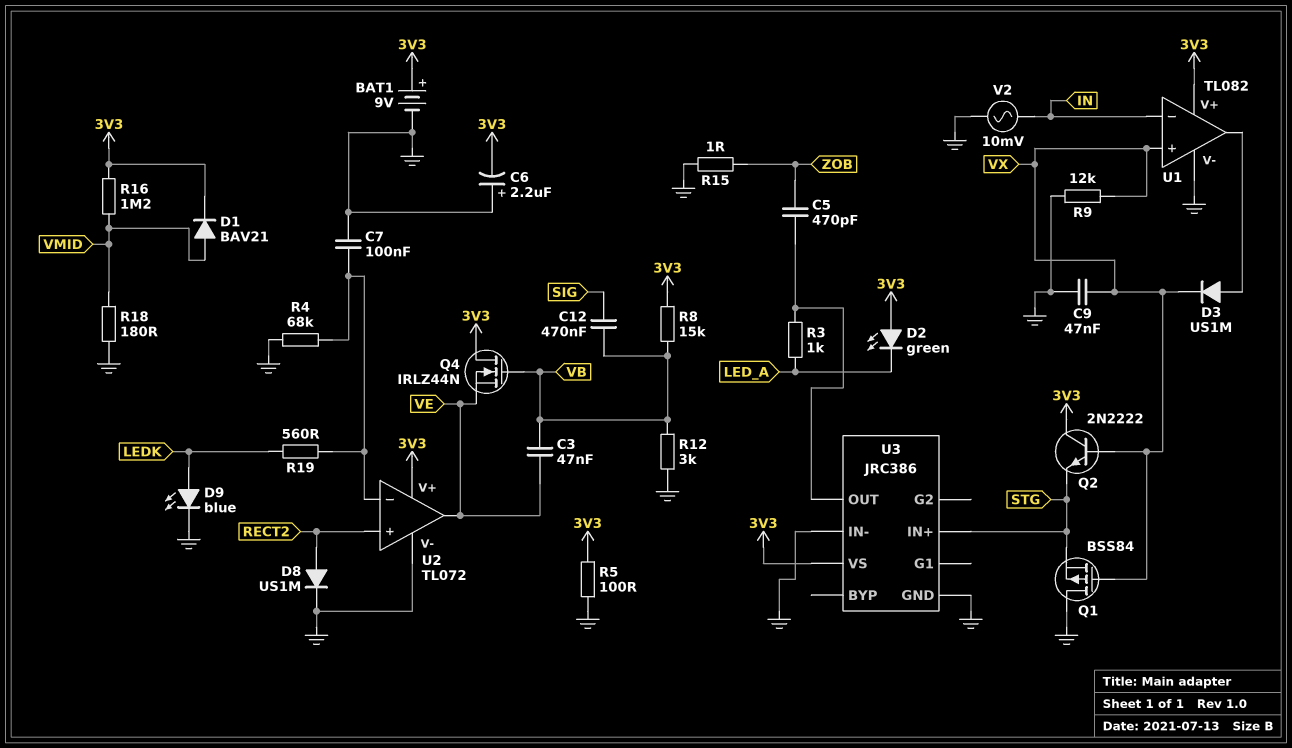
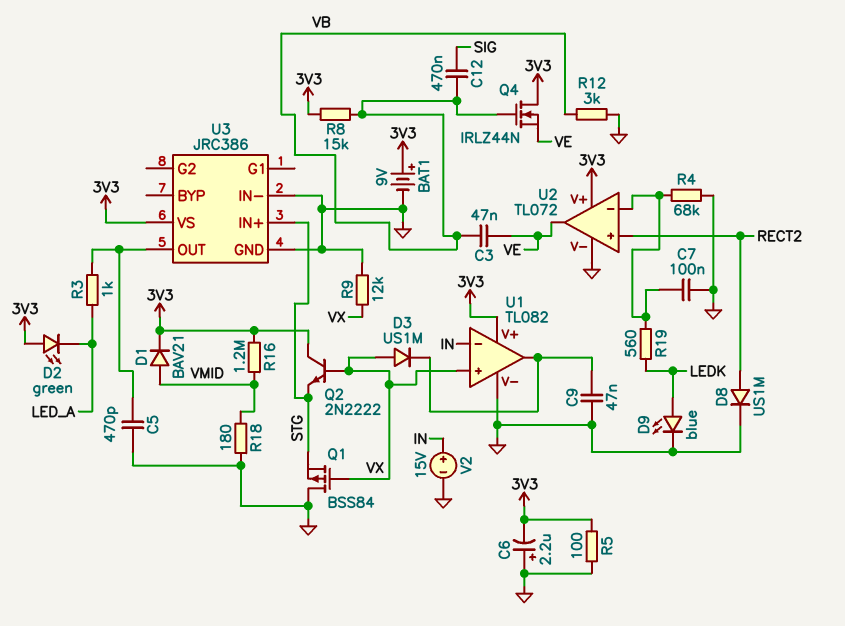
C5: 470pF (U3/OUT, ZOB) -> 470pF (GND, U3/OUT)
C9: 47nF (GND, VX) -> 47nF (GND, U1/out)
D3: diode US1M (A U1/out, K VX) -> diode US1M (A VX, K U1/out)
R15: 1 (GND, ZOB) -> none
V2: AC 10mV (GND, IN) -> 15V (plus IN, minus GND)

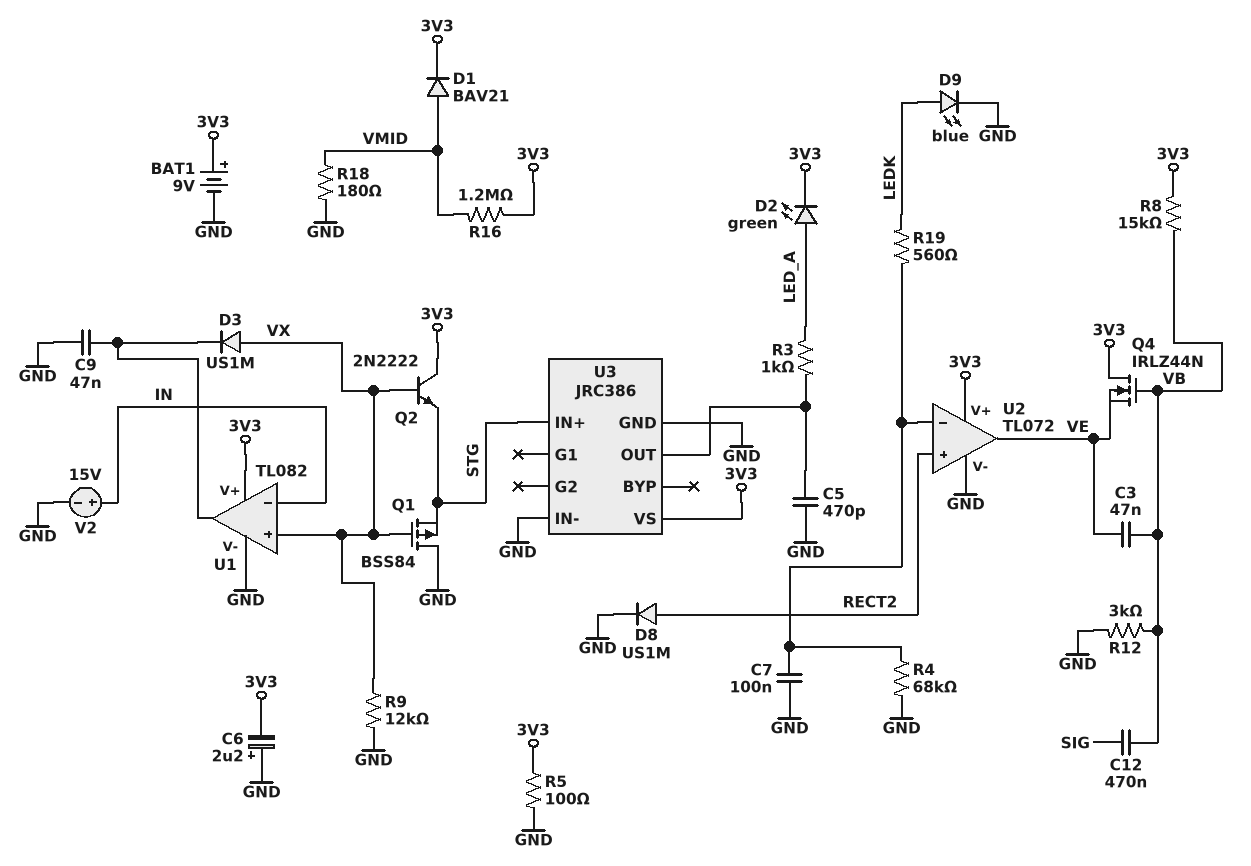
D2: LED green (A 3V3, K LED_A) -> LED green (A LED_A, K 3V3)

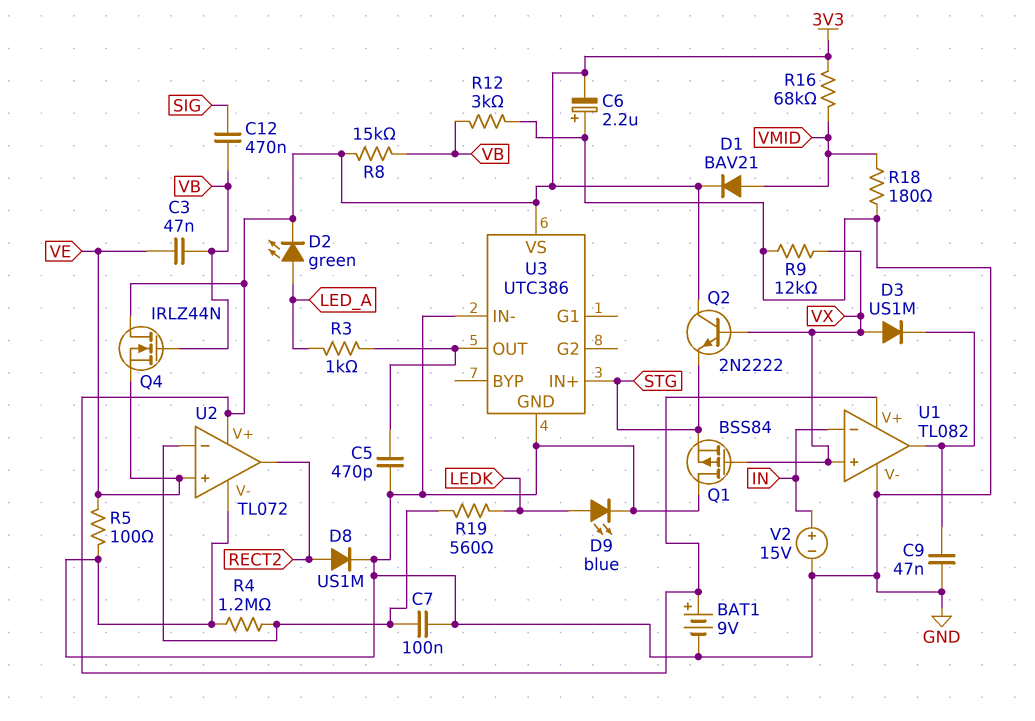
R4: 68k (GND, U2/in-) -> 1.2M (GND, U2/in-)
R5: 100 (3V3, GND) -> 100 (GND, VE)
R16: 1.2M (3V3, VMID) -> 68k (3V3, VMID)
U2 pin in+: RECT2 -> VE
U2 pin out: VE -> RECT2
U3: JRC386 -> UTC386

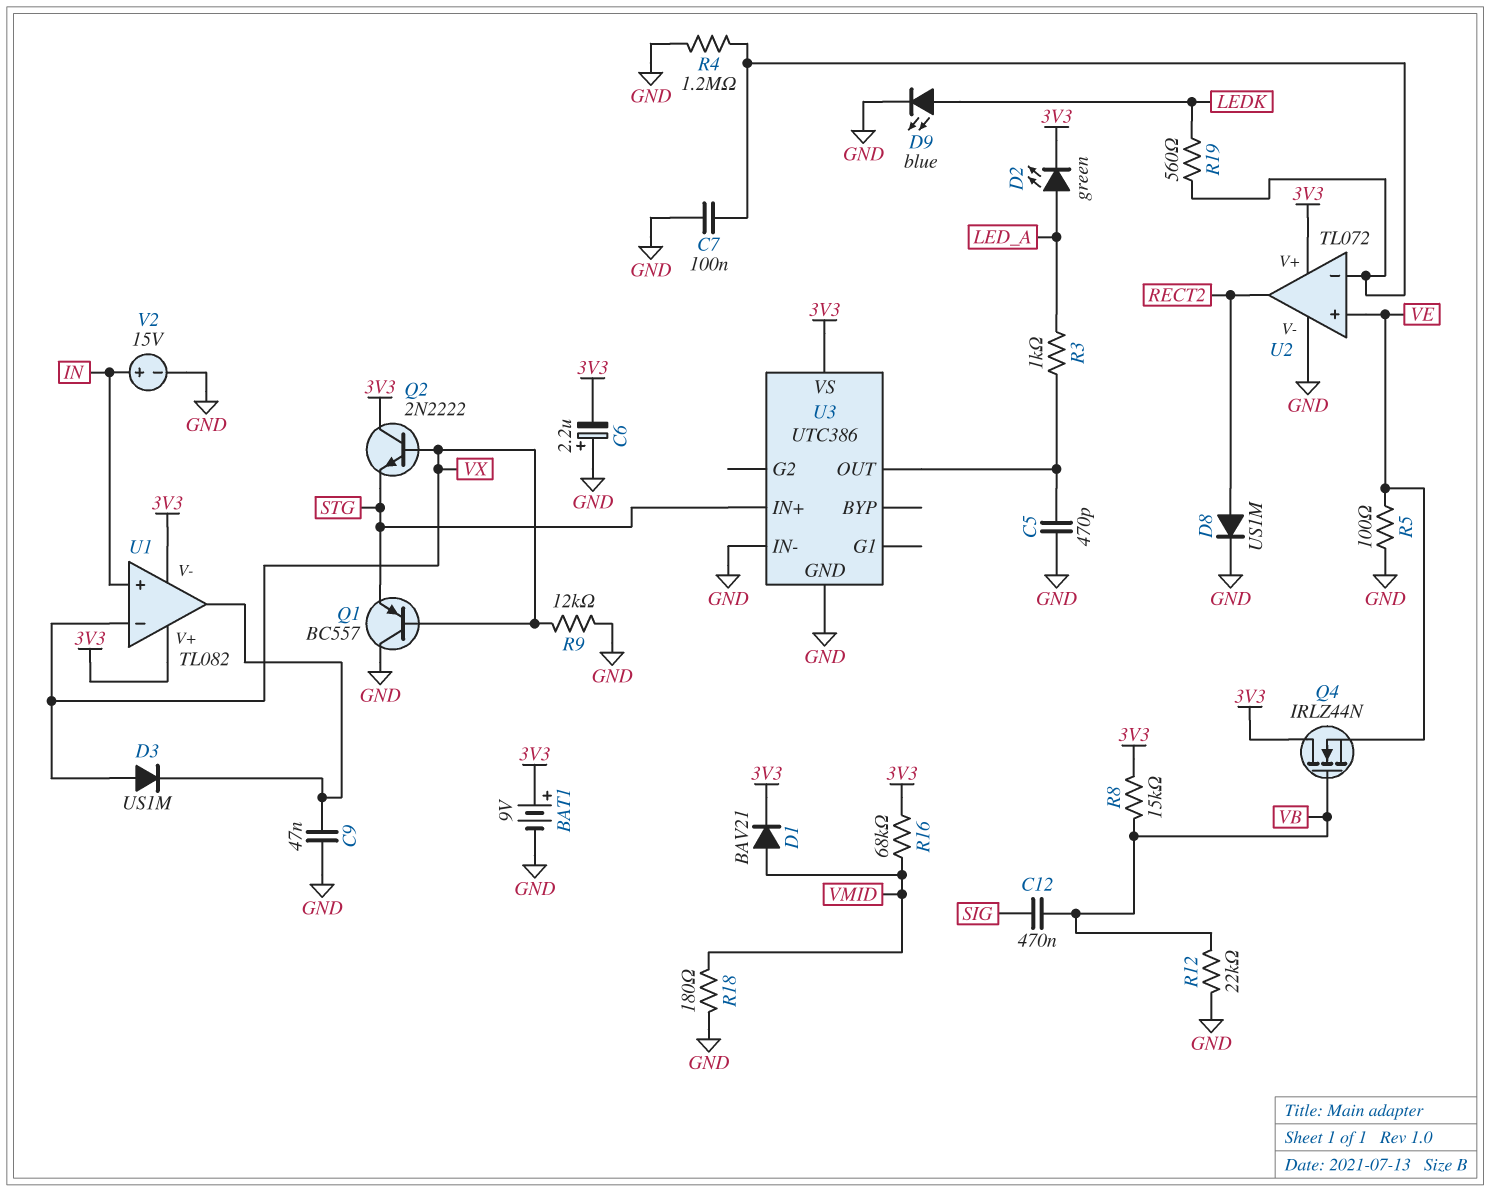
C3: 47nF (VB, VE) -> none
Q1: PMOS BSS84 (G VX, D GND, S STG) -> PNP BC557 (B VX, C GND, E STG)
R12: 3k (GND, VB) -> 22k (GND, VB)
U1 pin V-: GND -> 3V3
U1 pin in+: VX -> IN
U1 pin in-: IN -> VX

